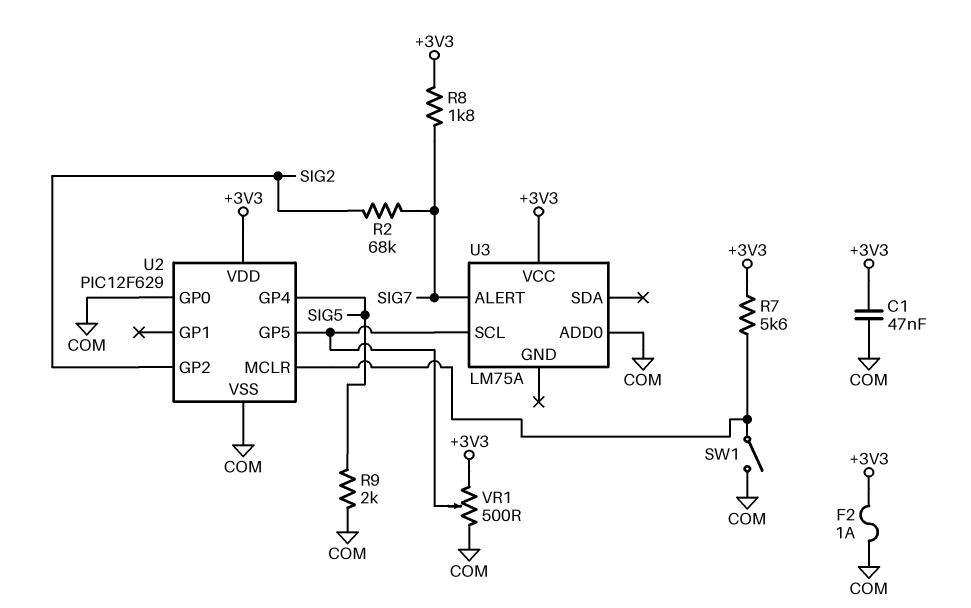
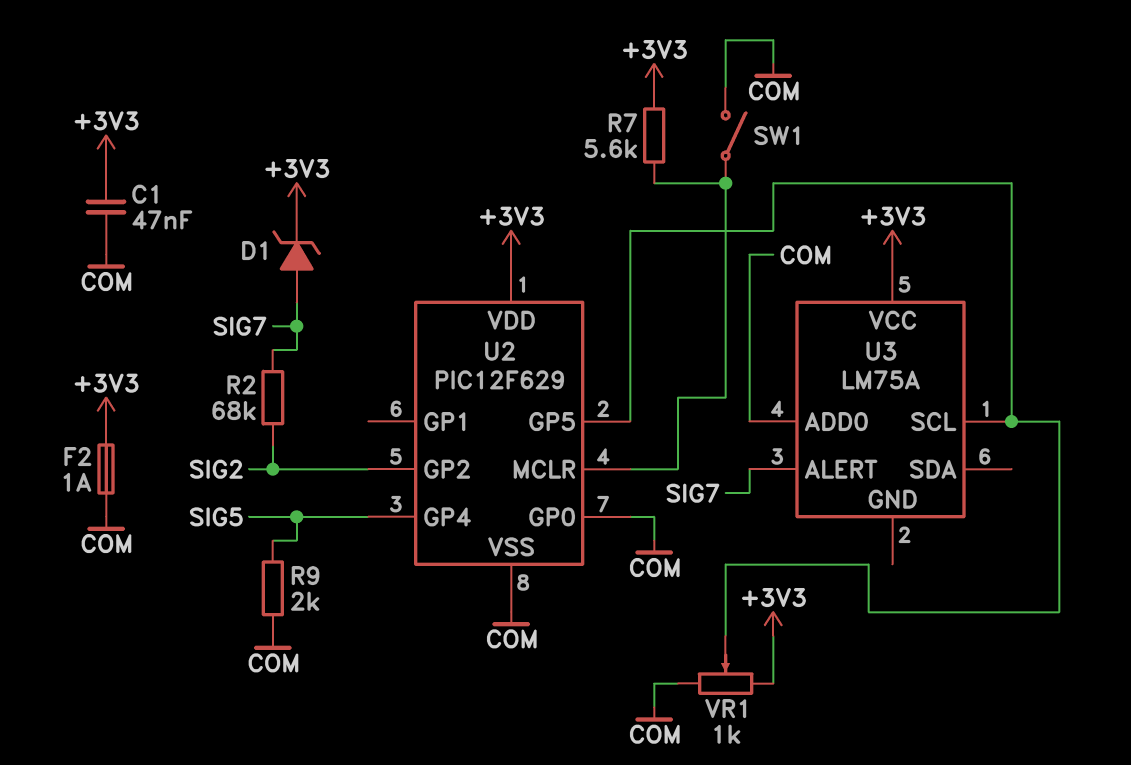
D1: none -> zener (A SIG7, K +3V3)
R8: 1.8k (+3V3, SIG7) -> none
VR1: 500 (+3V3, COM, wiper U2/GP5) -> 1k (+3V3, COM, wiper U2/GP5)

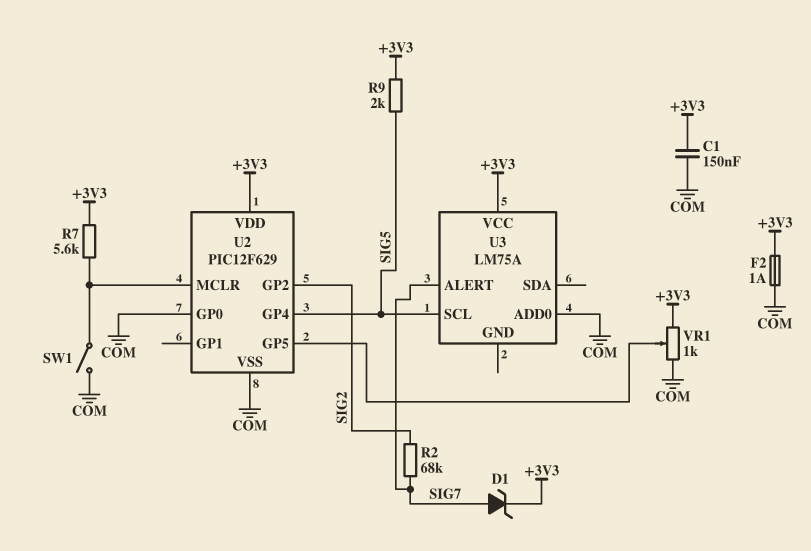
C1: 47nF (+3V3, COM) -> 150nF (+3V3, COM)
R9: 2k (COM, SIG5) -> 2k (+3V3, SIG5)
U3 pin SCL: U2/GP5 -> SIG5

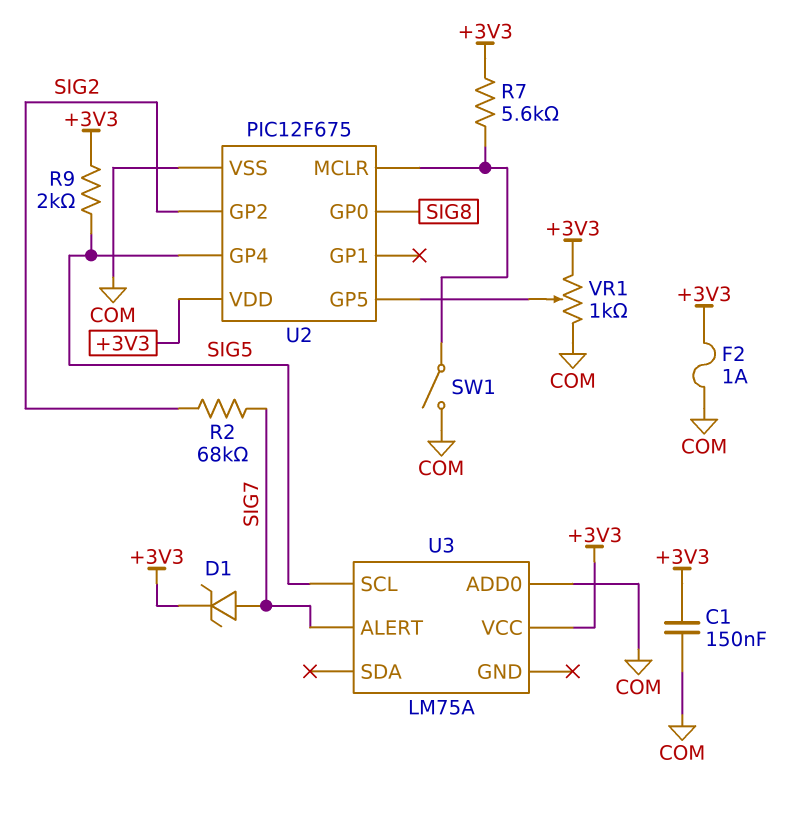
U2: PIC12F629 -> PIC12F675
U2 pin GP0: COM -> SIG8

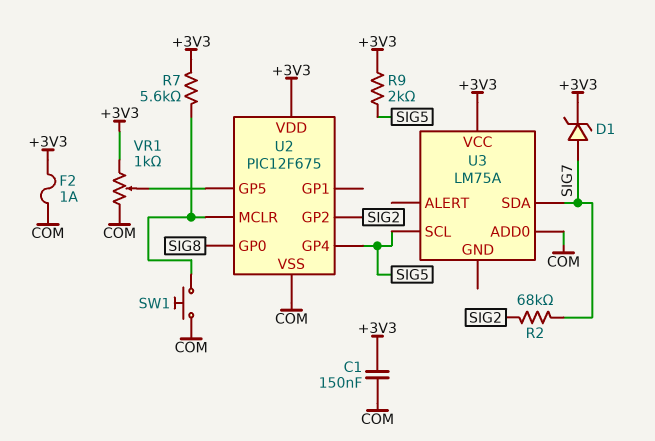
SW1: switch (COM, U2/MCLR) -> button (COM, U2/MCLR)
U3 pin ALERT: SIG7 -> none
U3 pin SDA: none -> SIG7

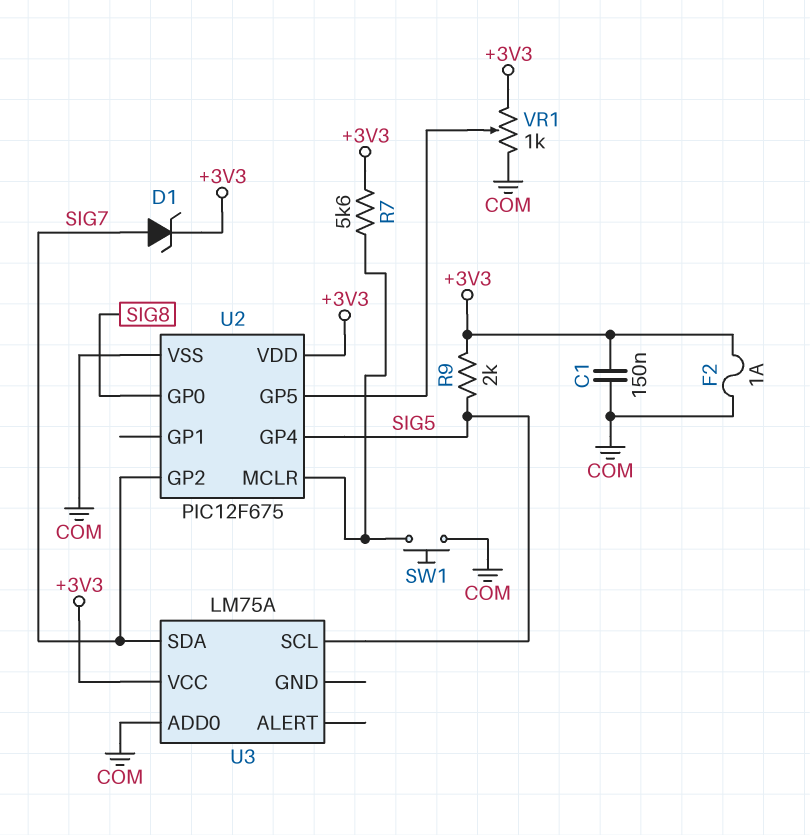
R2: 68k (SIG2, SIG7) -> none
U2 pin GP2: SIG2 -> SIG7

